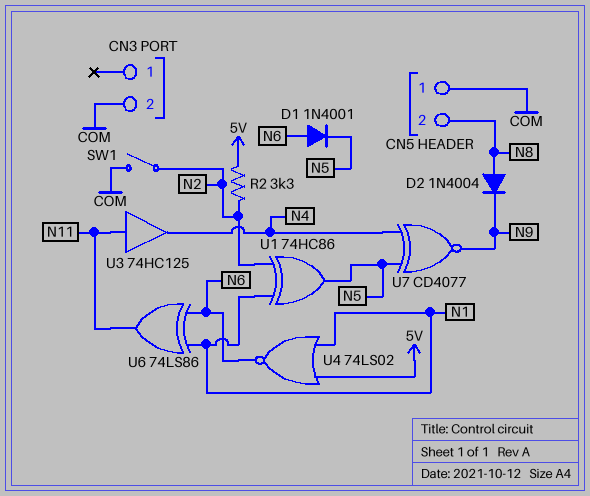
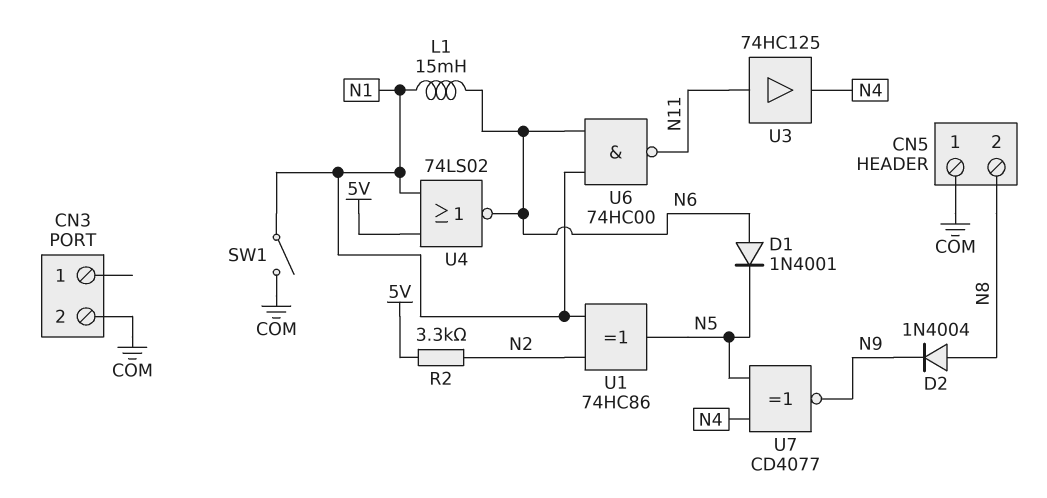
L1: none -> 15mH (N1, N6)
SW1: switch (COM, N2) -> switch (COM, N1)
U6: XOR 74LS86 (in N1, in N6, out N11) -> NAND 74HC00 (in N1, in N6, out N11)

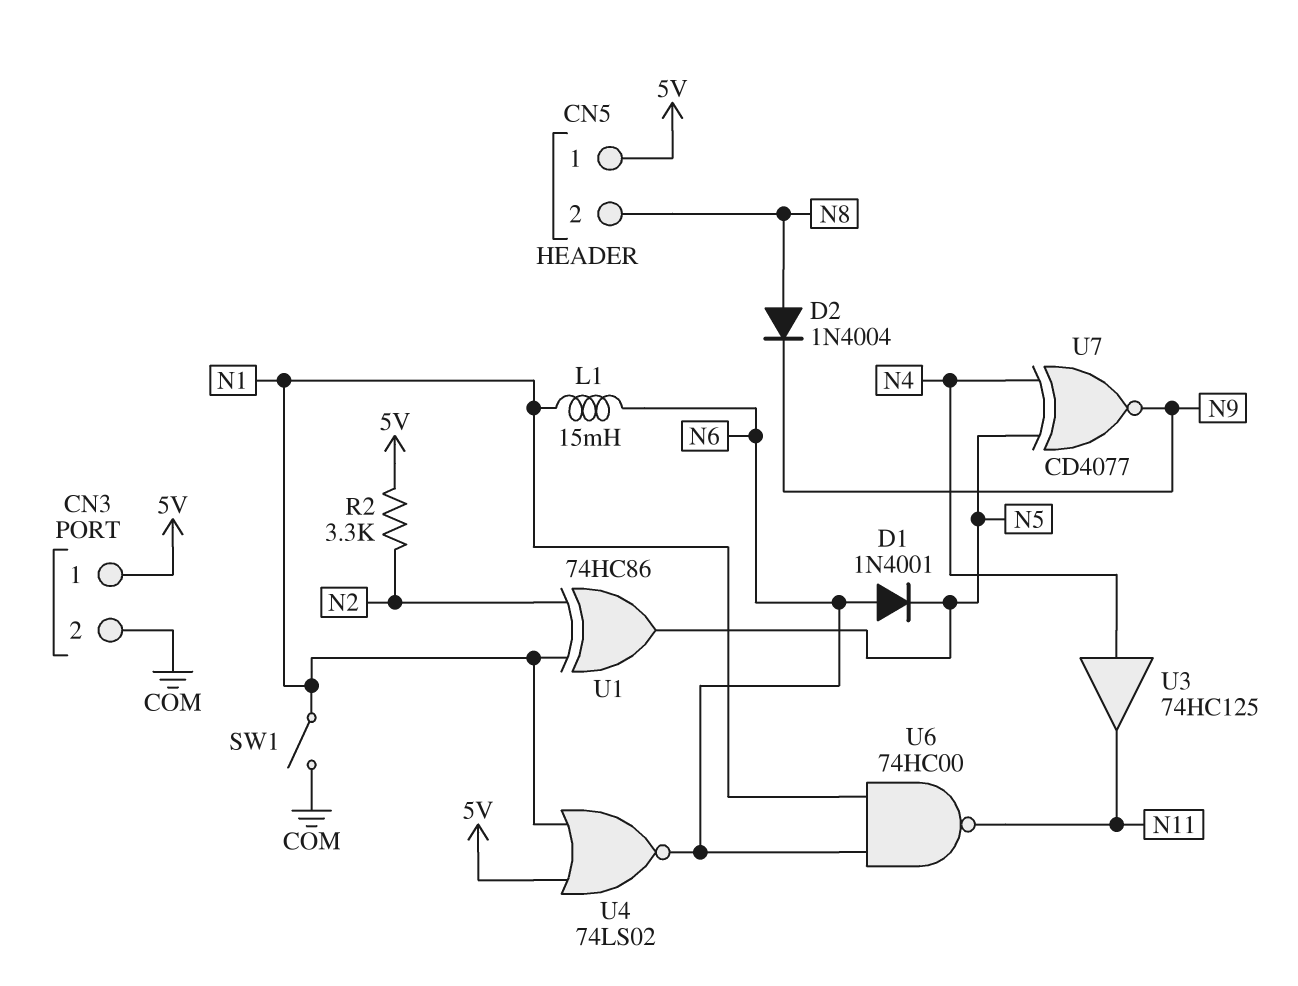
CN3 pin 1: none -> 5V
CN5 pin 1: COM -> 5V
U3: buffer 74HC125 (in N11, out N4) -> buffer 74HC125 (in N4, out N11)

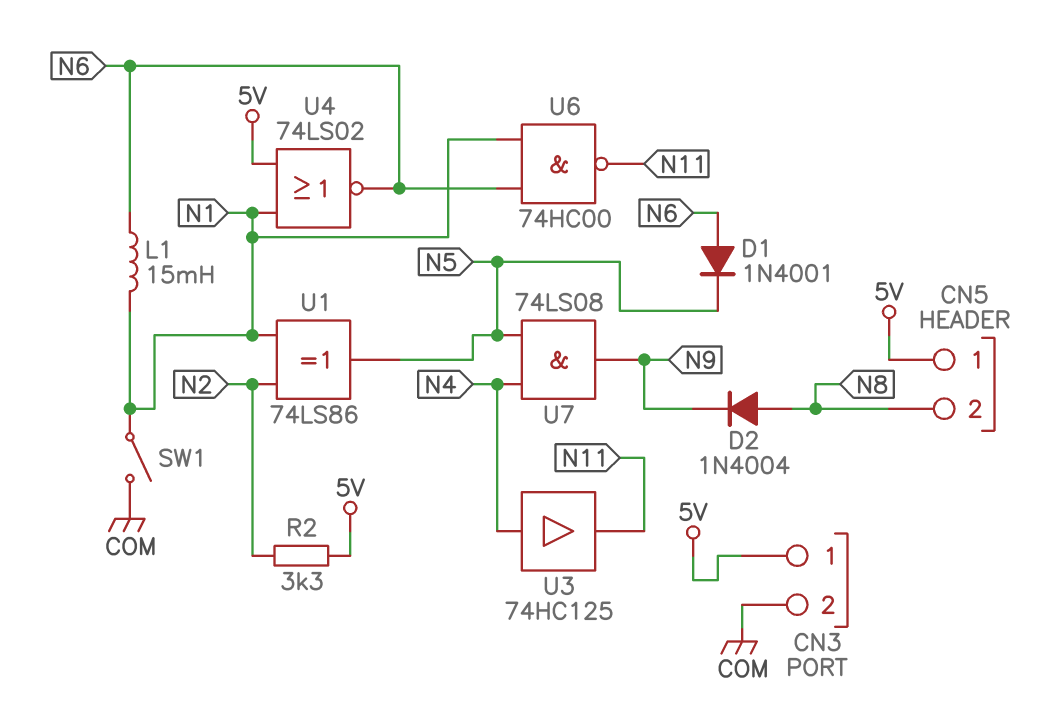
U1: XOR 74HC86 (in N1, in N2, out N5) -> XOR 74LS86 (in N1, in N2, out N5)
U7: XNOR CD4077 (in N4, in N5, out N9) -> AND 74LS08 (in N4, in N5, out N9)

